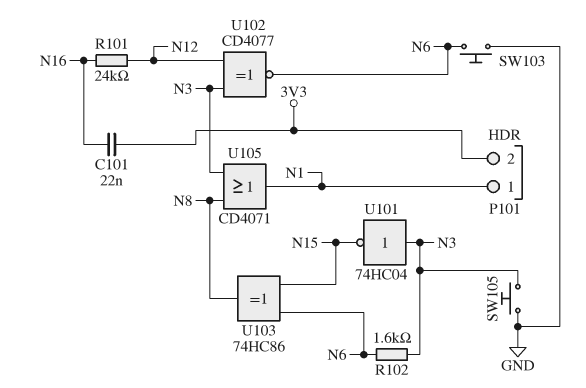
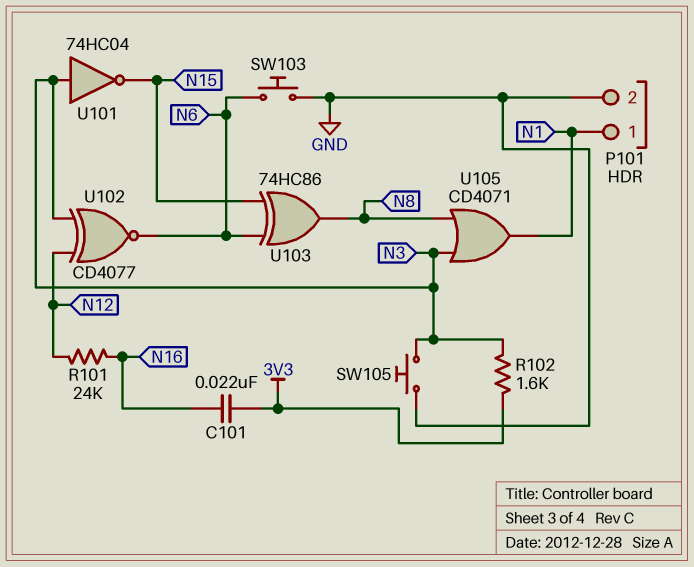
P101 pin 2: 3V3 -> GND
R102: 1.6k (N3, N6) -> 1.6k (3V3, N3)

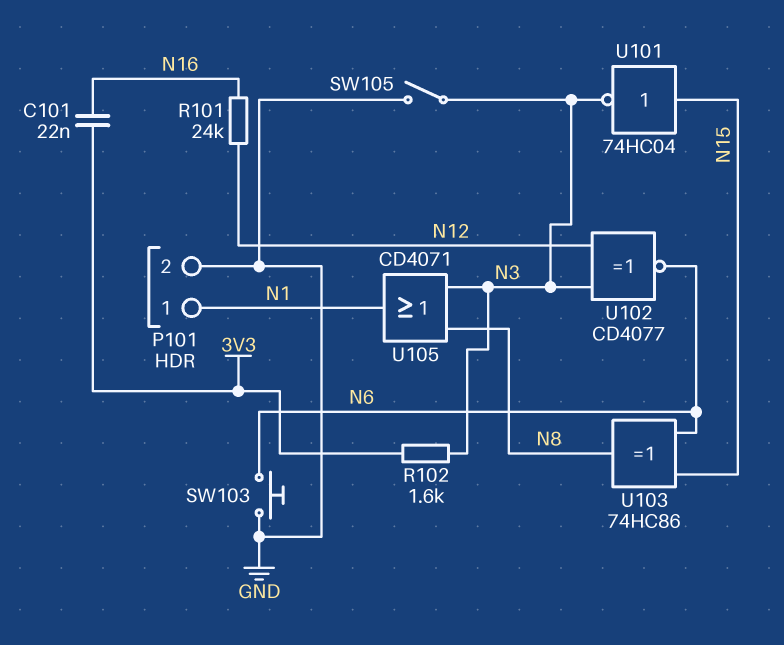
SW105: button (GND, N3) -> switch (GND, N3)
U101: NOT 74HC04 (in N3, out N15) -> NOT 74HC04 (in N15, out N3)

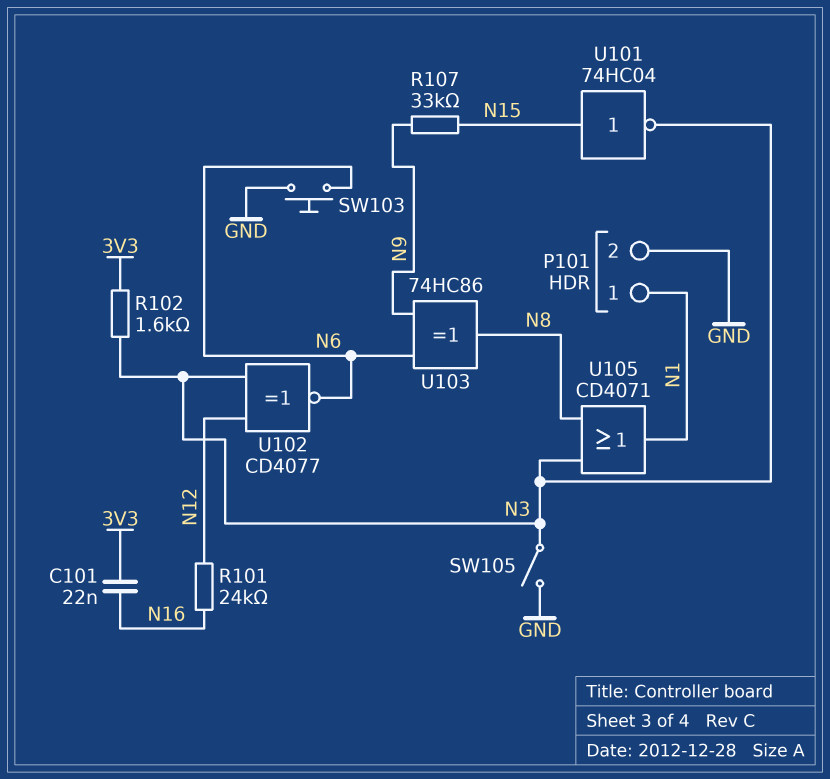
R107: none -> 33k (N9, N15)
U103: XOR 74HC86 (in N6, in N15, out N8) -> XOR 74HC86 (in N6, in N9, out N8)

